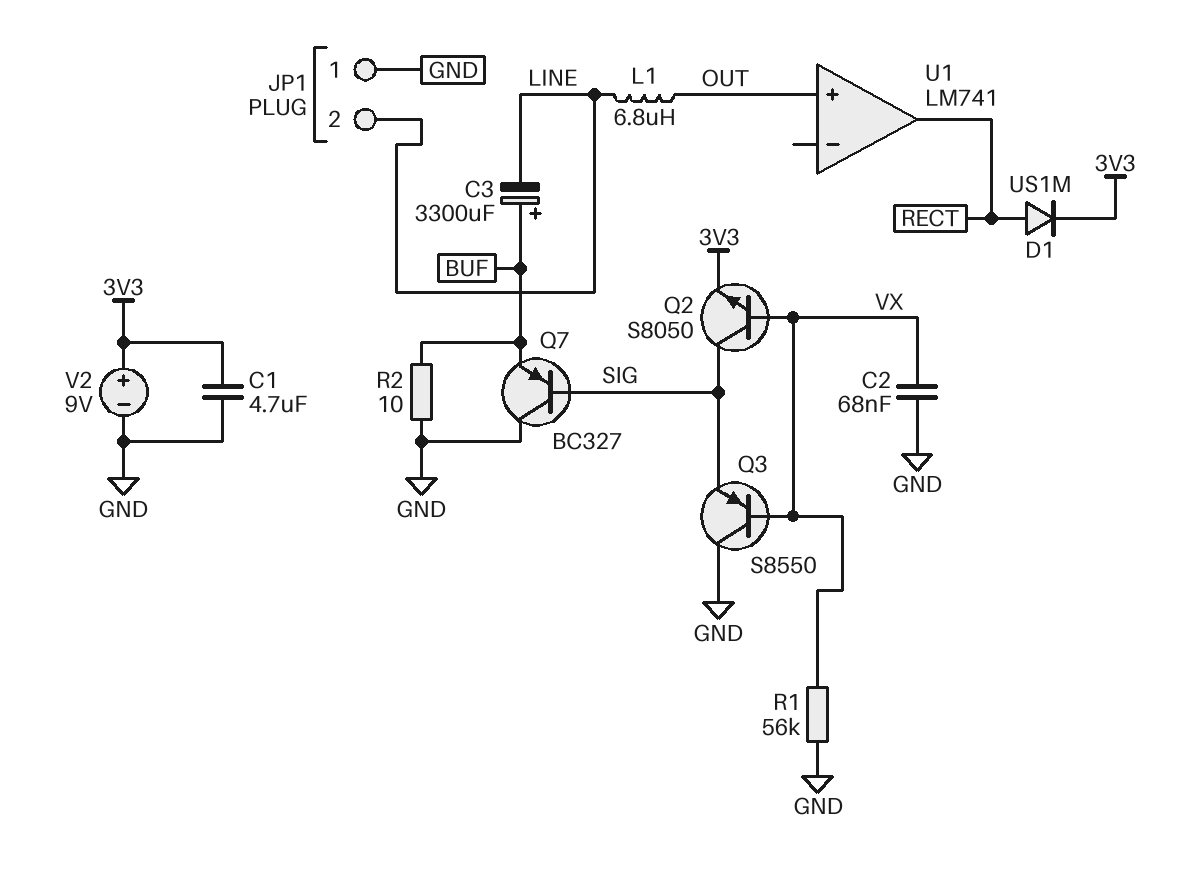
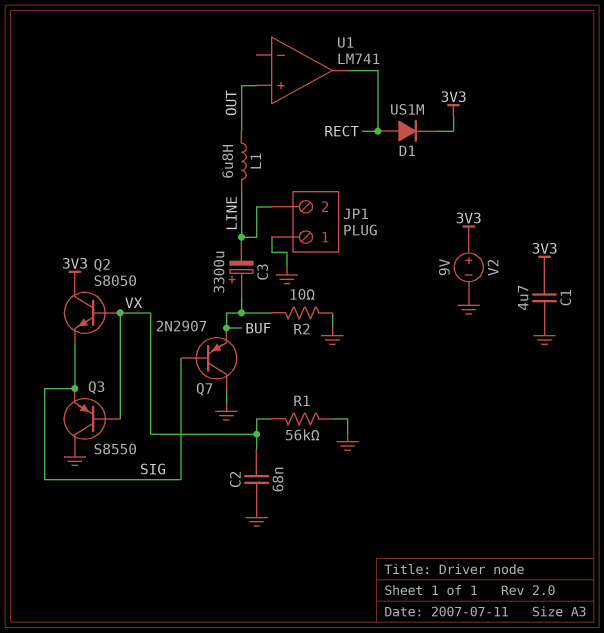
Q2: NPN S8050 (B VX, C SIG, E 3V3) -> NPN S8050 (B VX, C 3V3, E SIG)
Q7: PNP BC327 (B SIG, C GND, E BUF) -> PNP 2N2907 (B SIG, C GND, E BUF)

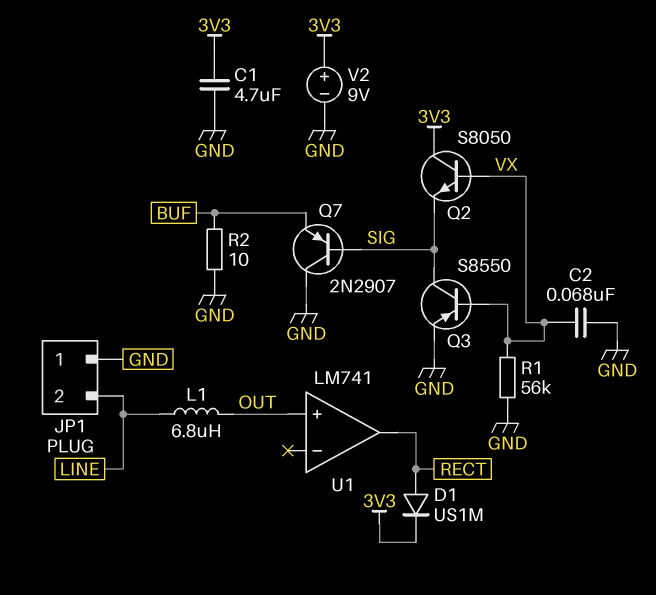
C3: 3300uF (plus BUF, minus LINE) -> none
Q3: PNP S8550 (B VX, C GND, E SIG) -> PNP S8550 (B VX, C SIG, E GND)

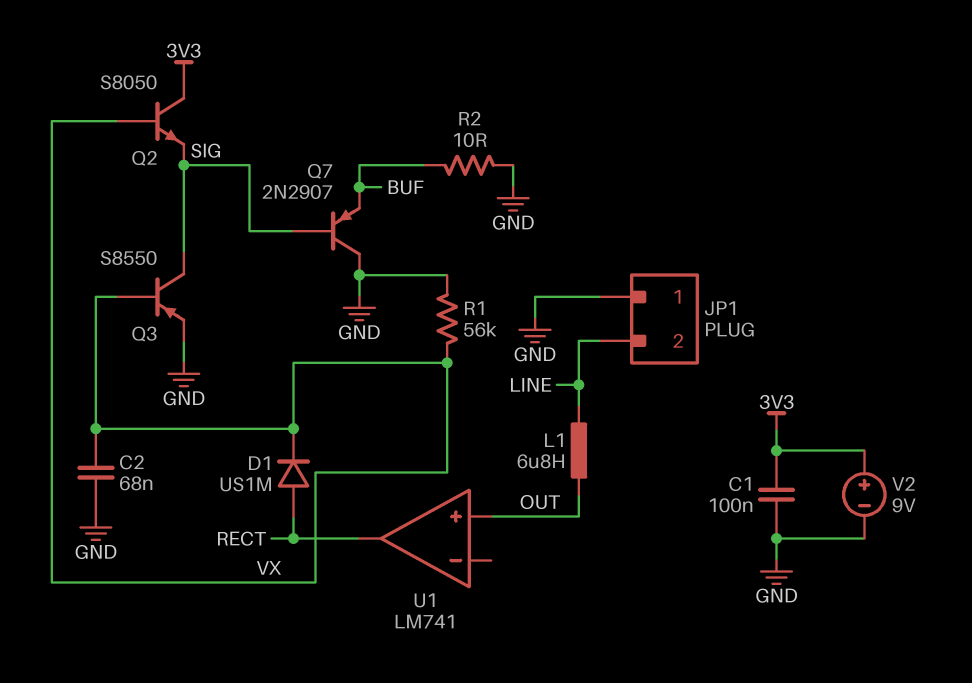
C1: 4.7uF (3V3, GND) -> 100nF (3V3, GND)
D1: diode US1M (A RECT, K 3V3) -> diode US1M (A RECT, K VX)

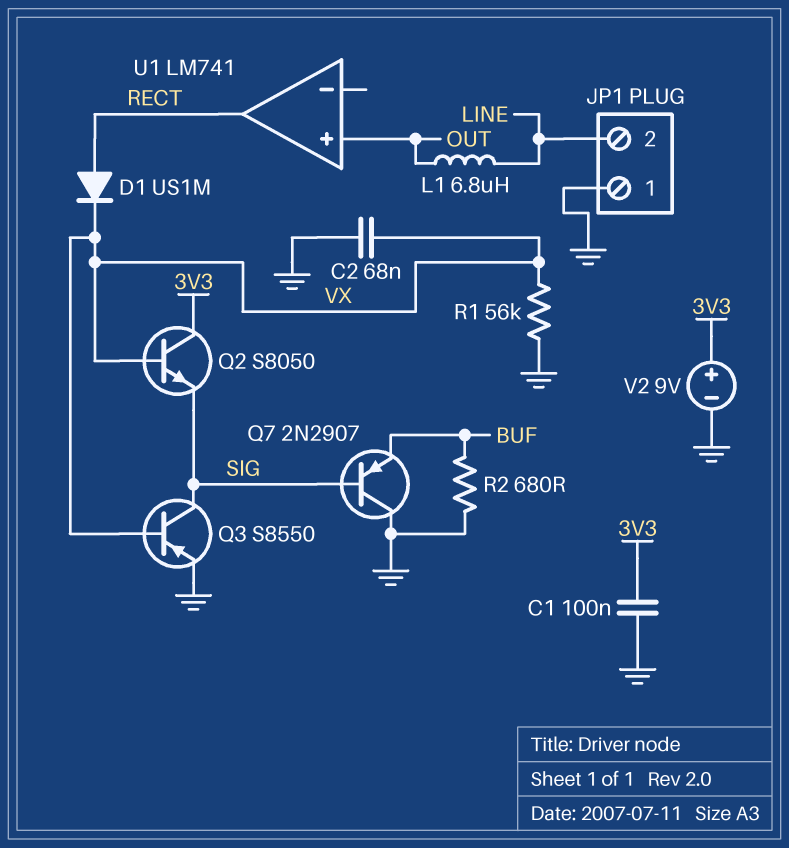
R2: 10 (BUF, GND) -> 680 (BUF, GND)

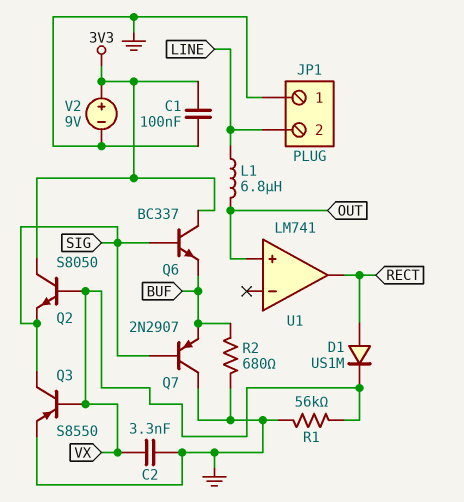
C2: 68nF (GND, VX) -> 3.3nF (GND, VX)
Q6: none -> NPN BC337 (B SIG, C 3V3, E BUF)

